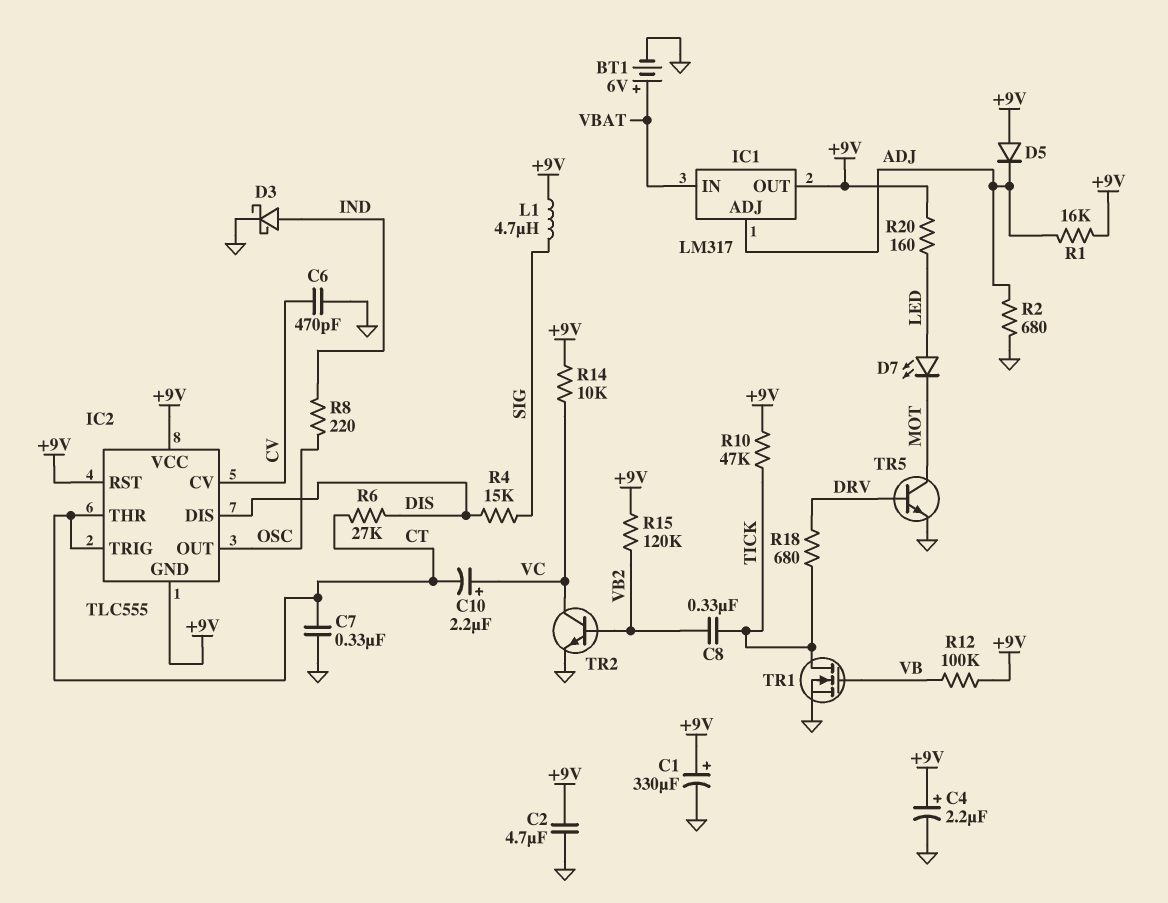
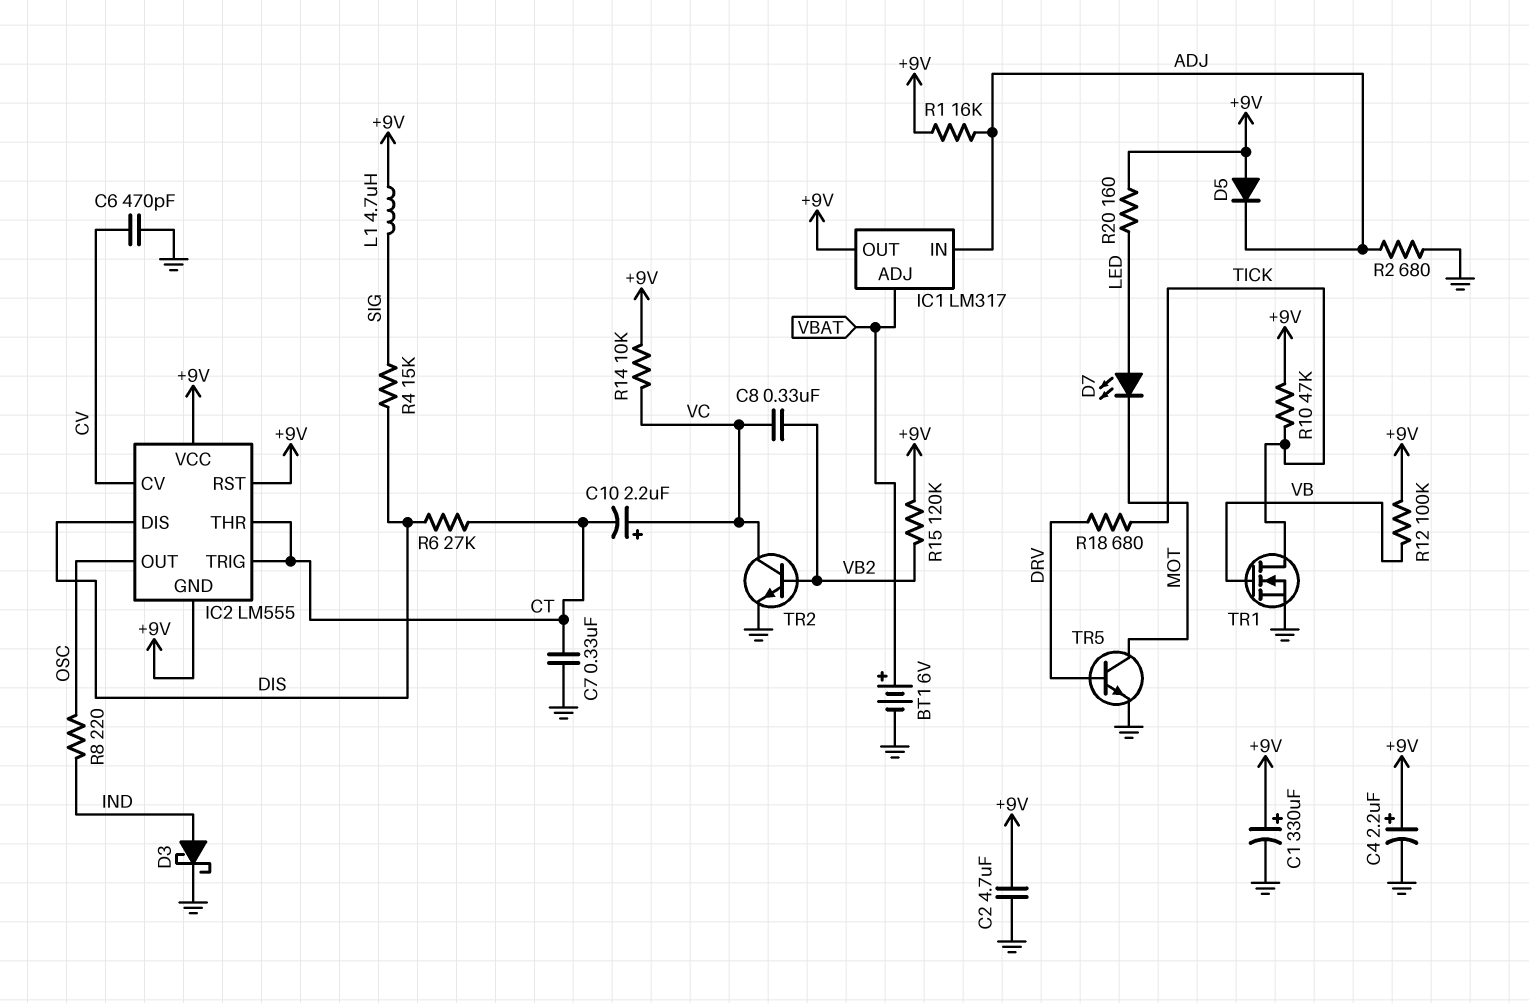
C8: 330nF (TICK, VB2) -> 330nF (VB2, VC)
IC1 pin ADJ: ADJ -> VBAT
IC1 pin IN: VBAT -> ADJ
IC2: TLC555 -> LM555

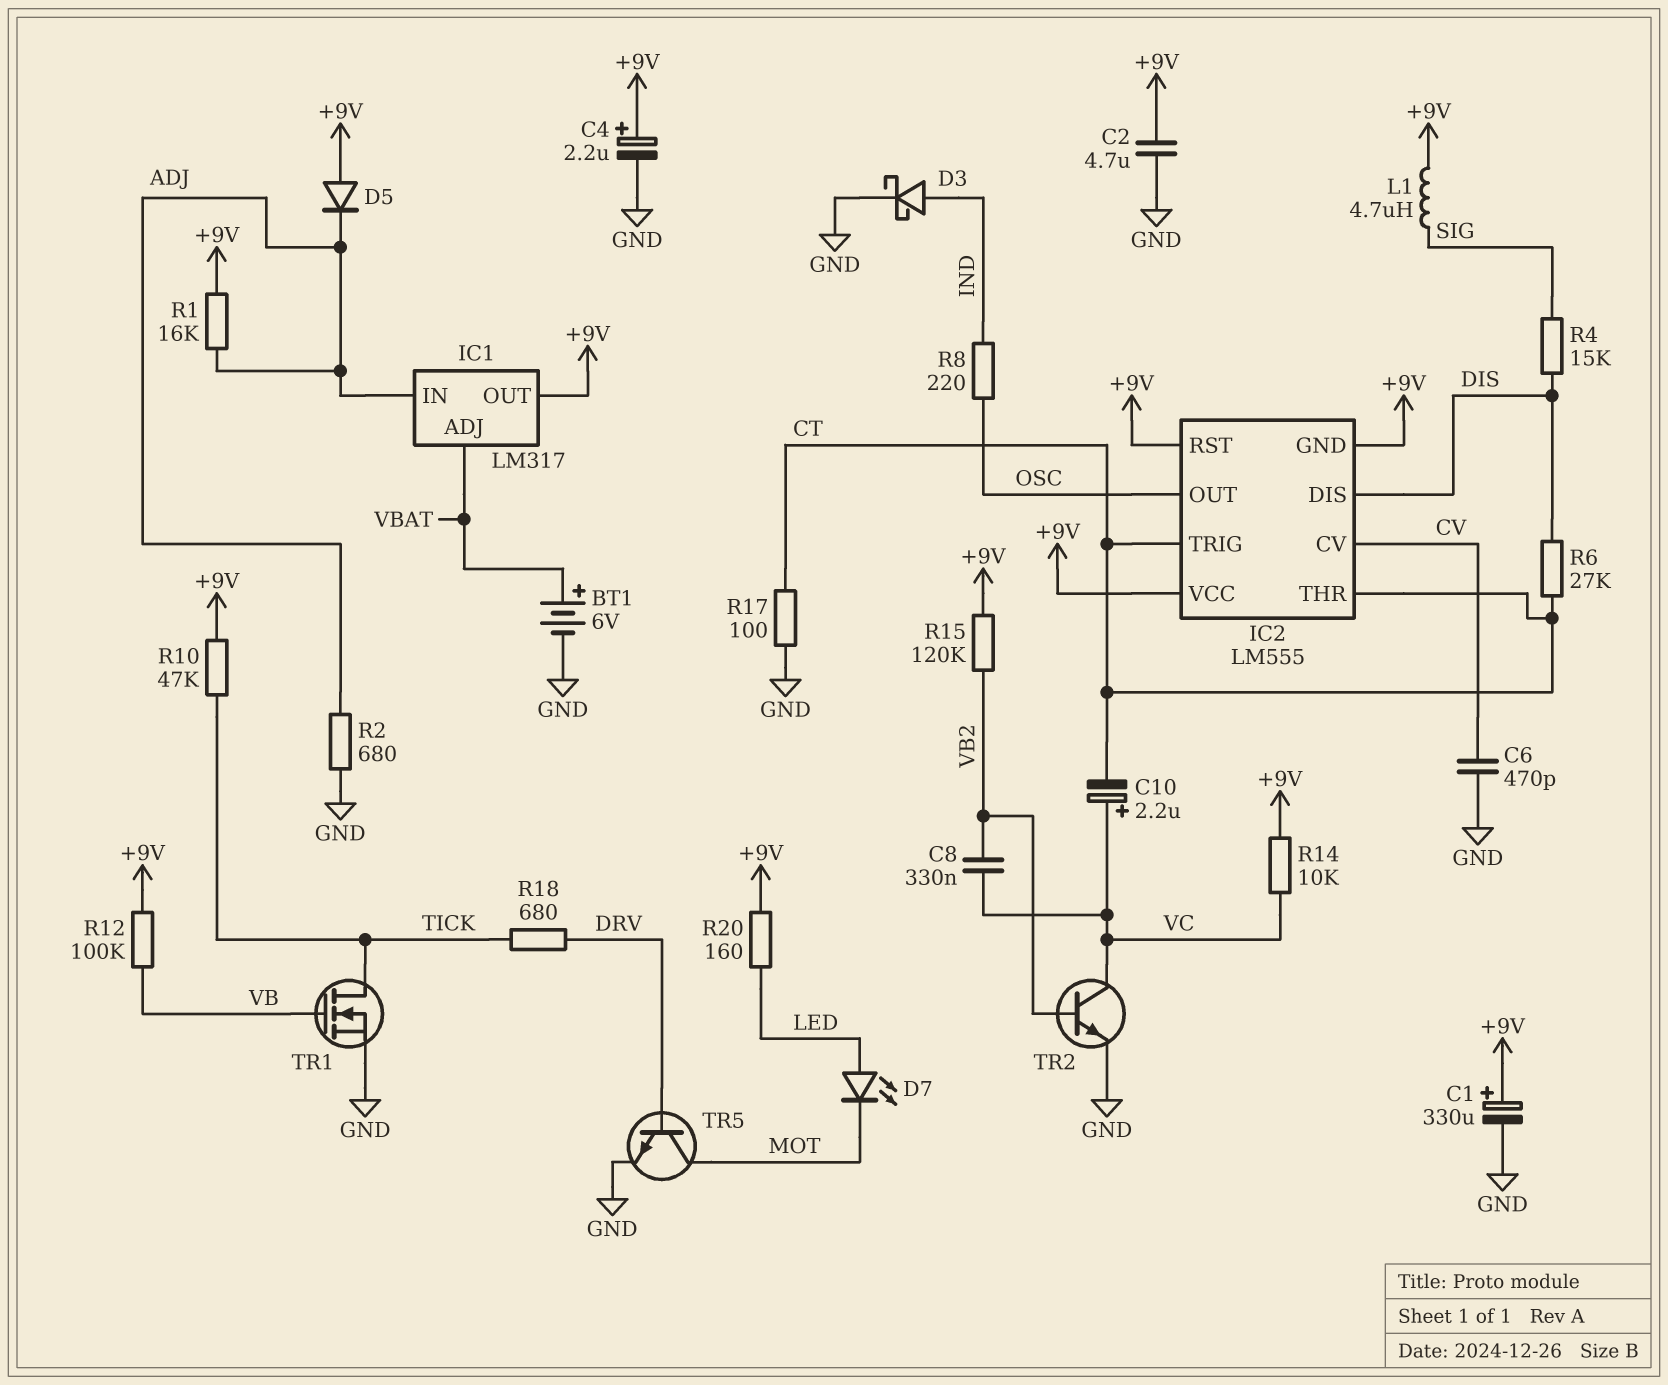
C7: 330nF (CT, GND) -> none
R17: none -> 100 (CT, GND)

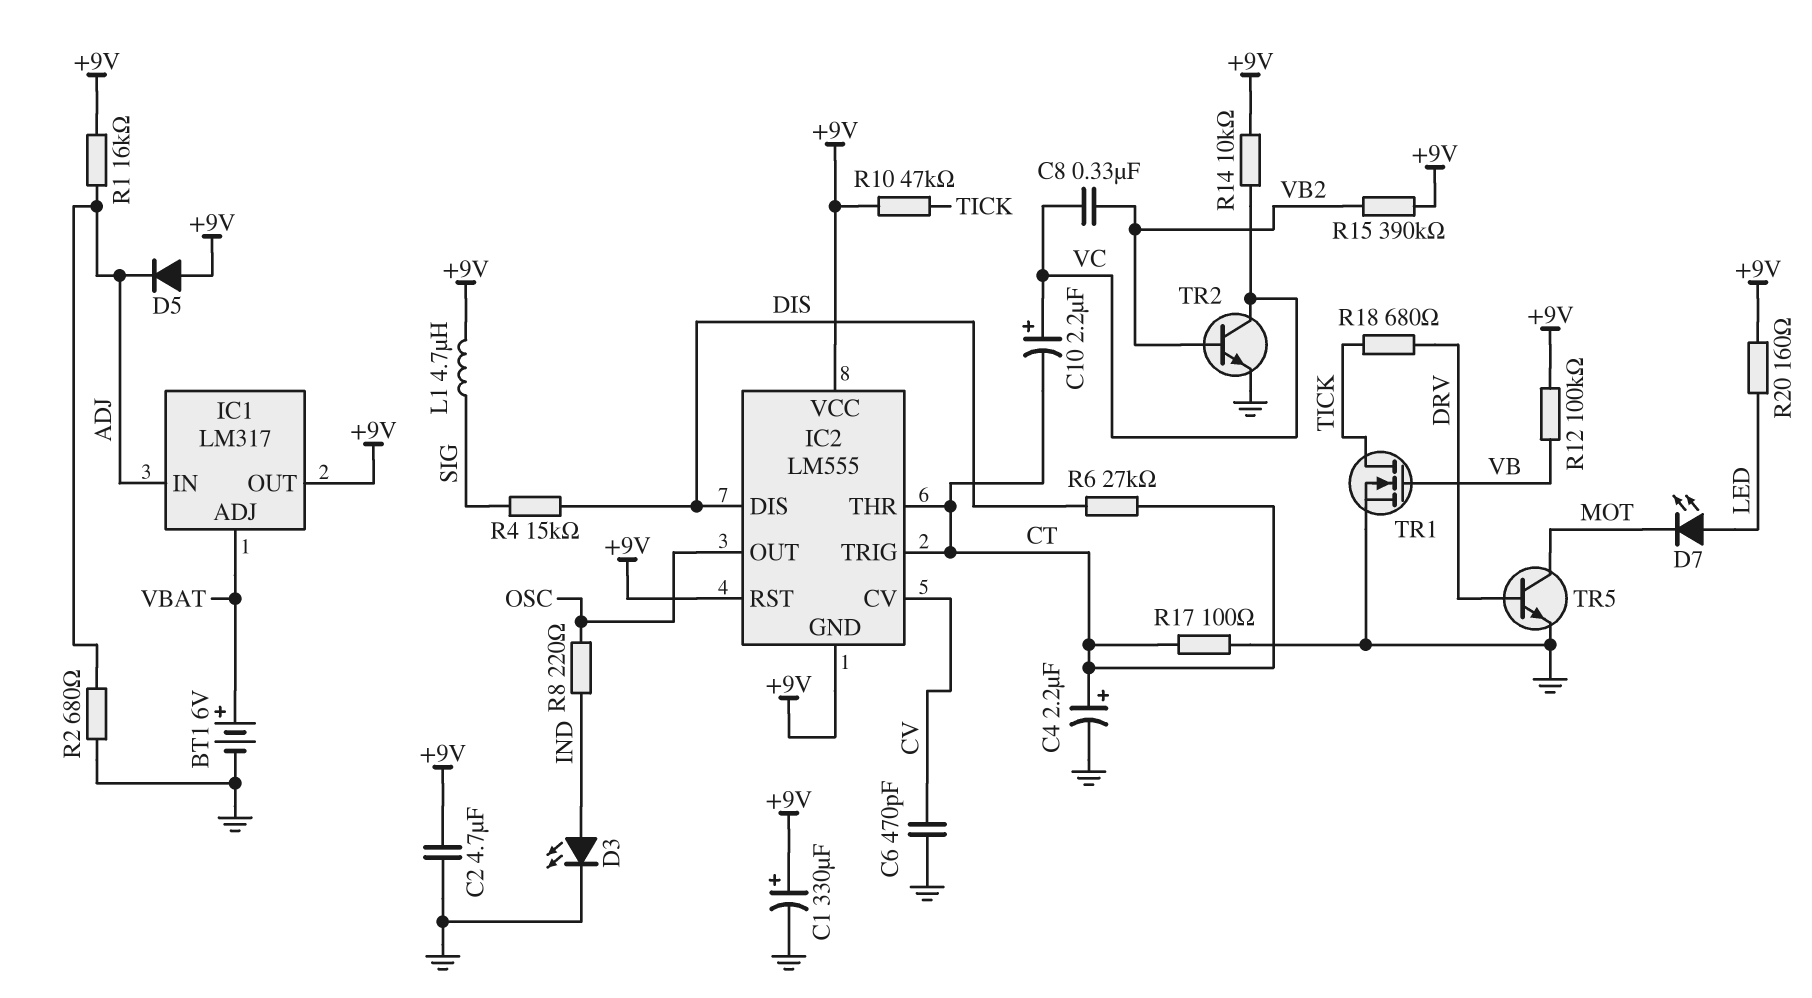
C4: 2.2uF (plus +9V, minus GND) -> 2.2uF (plus CT, minus GND)
D3: schottky (A IND, K GND) -> LED (A IND, K GND)
R15: 120k (+9V, VB2) -> 390k (+9V, VB2)

